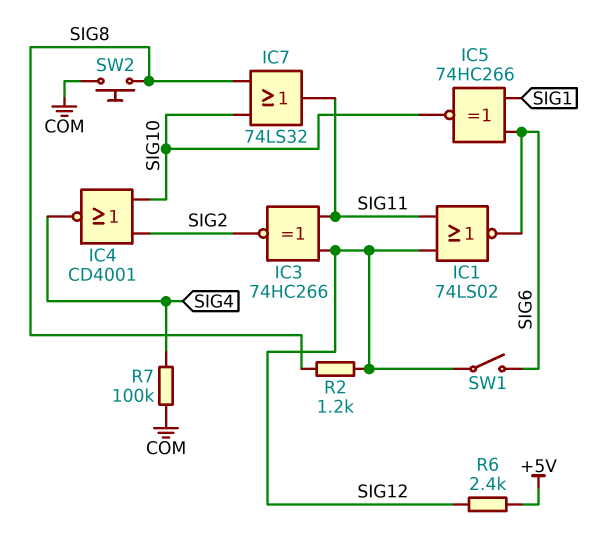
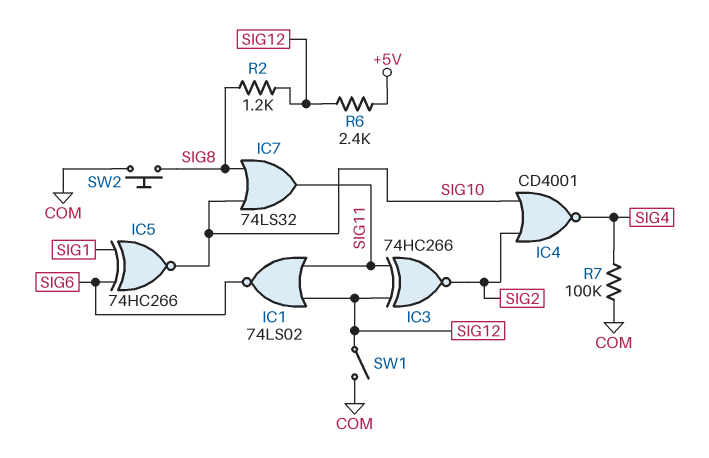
SW1: switch (SIG6, SIG12) -> switch (COM, SIG12)

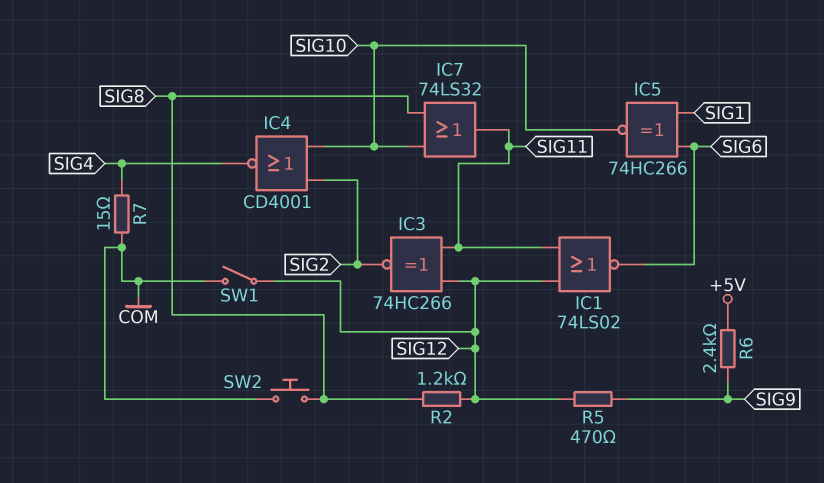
R5: none -> 470 (SIG9, SIG12)
R6: 2.4k (+5V, SIG12) -> 2.4k (+5V, SIG9)
R7: 100k (COM, SIG4) -> 15 (COM, SIG4)

